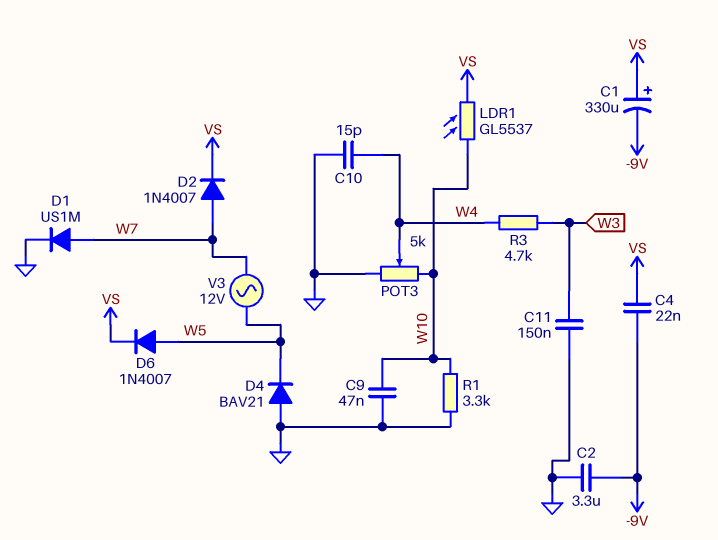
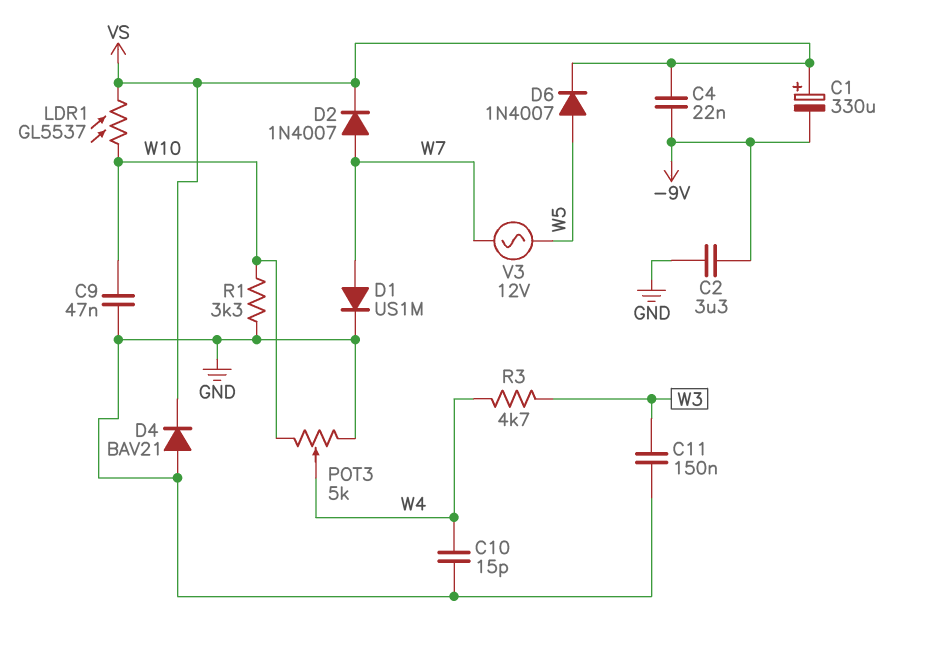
D4: diode BAV21 (A GND, K W5) -> diode BAV21 (A GND, K VS)

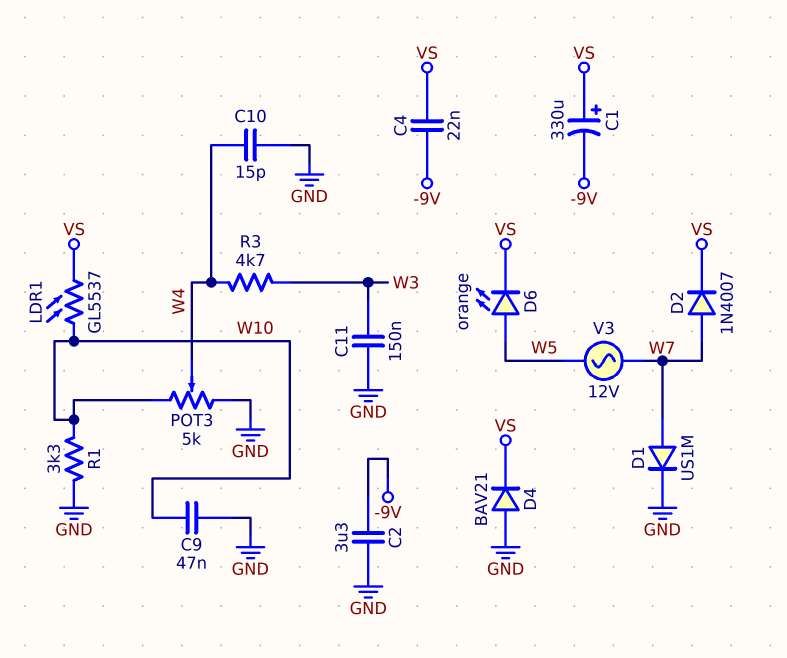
D6: diode 1N4007 (A W5, K VS) -> LED orange (A W5, K VS)

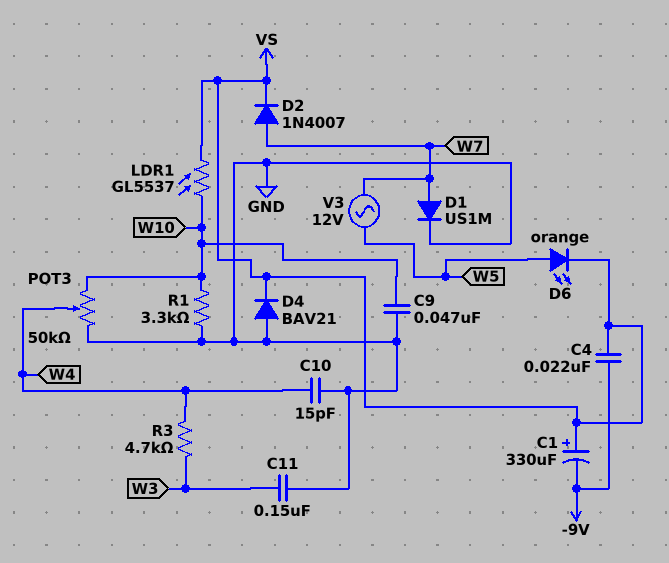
C2: 3.3uF (-9V, GND) -> none
POT3: 5k (GND, W10, wiper W4) -> 50k (GND, W10, wiper W4)

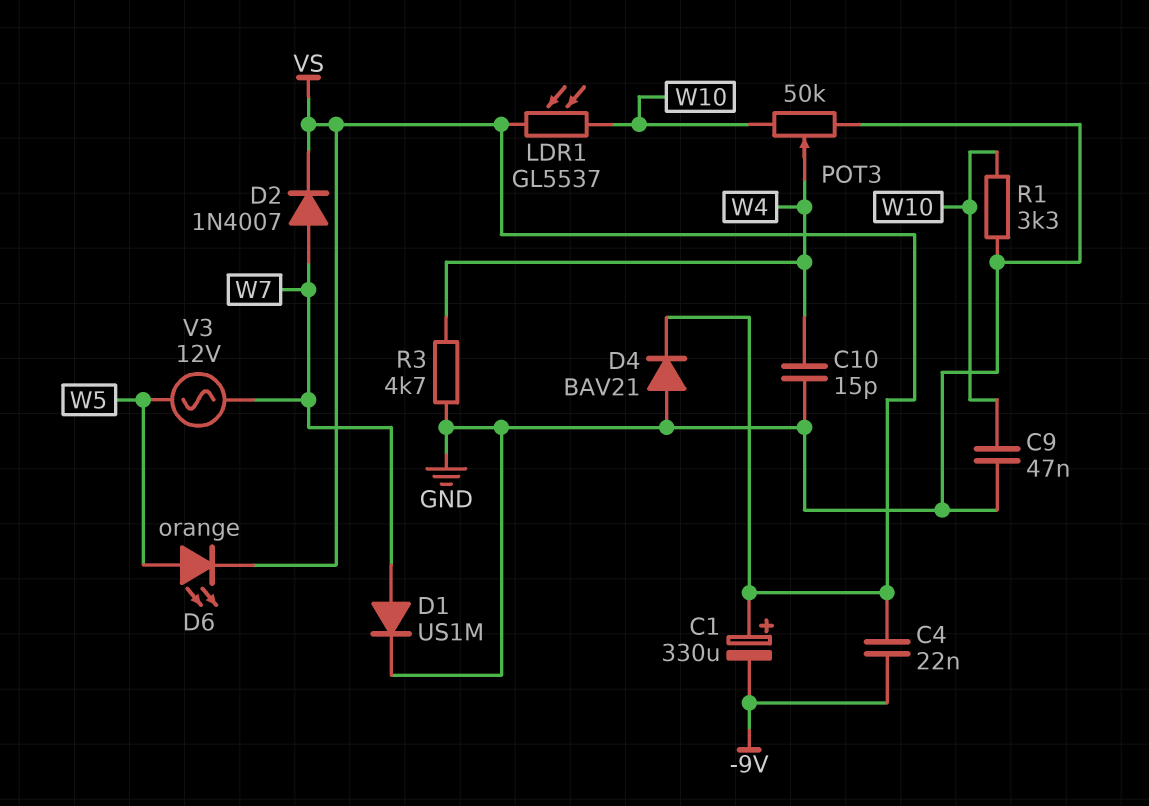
C11: 150nF (GND, W3) -> none
R3: 4.7k (W3, W4) -> 4.7k (GND, W4)

